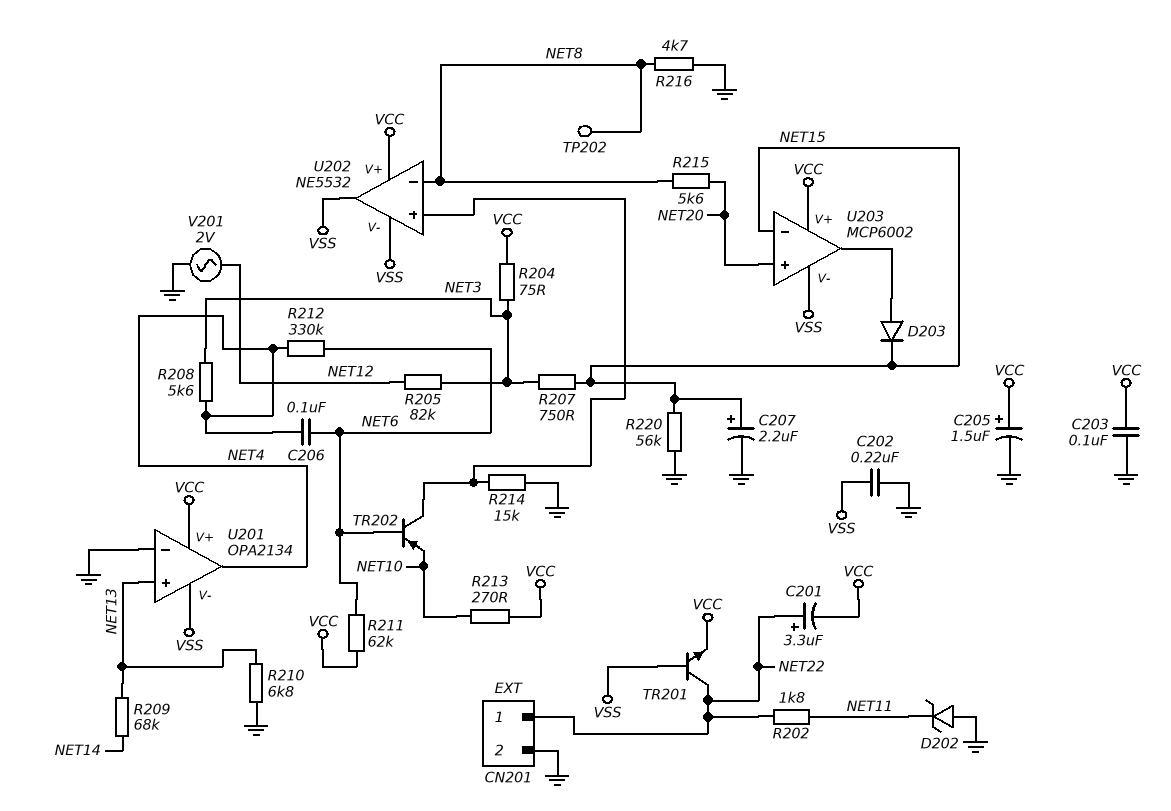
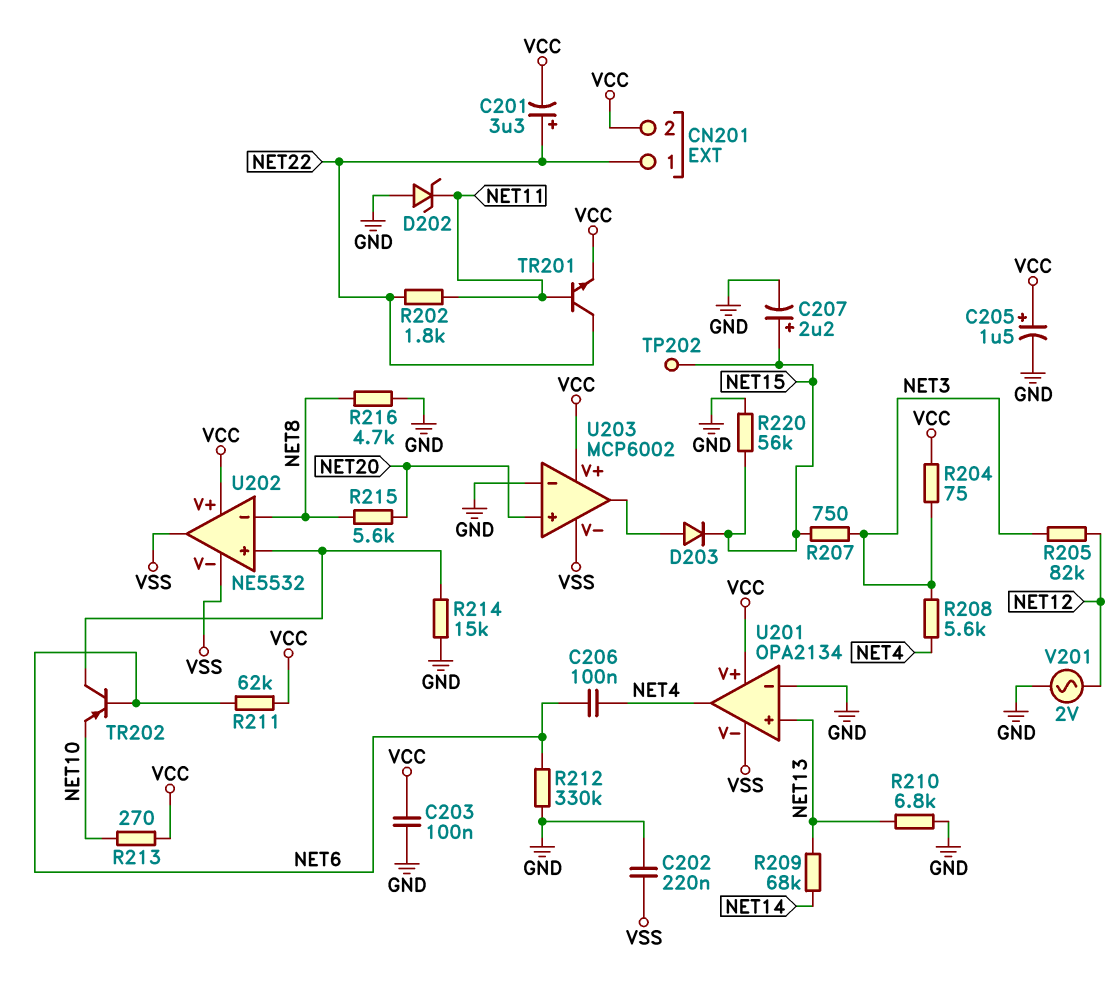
CN201 pin 2: GND -> VCC
R212: 330k (NET4, NET6) -> 330k (GND, NET6)
TP202: test point (NET8) -> test point (NET15)
TR201: NPN (B VSS, C NET22, E VCC) -> NPN (B NET11, C NET22, E VCC)
U203 pin in-: NET15 -> GND

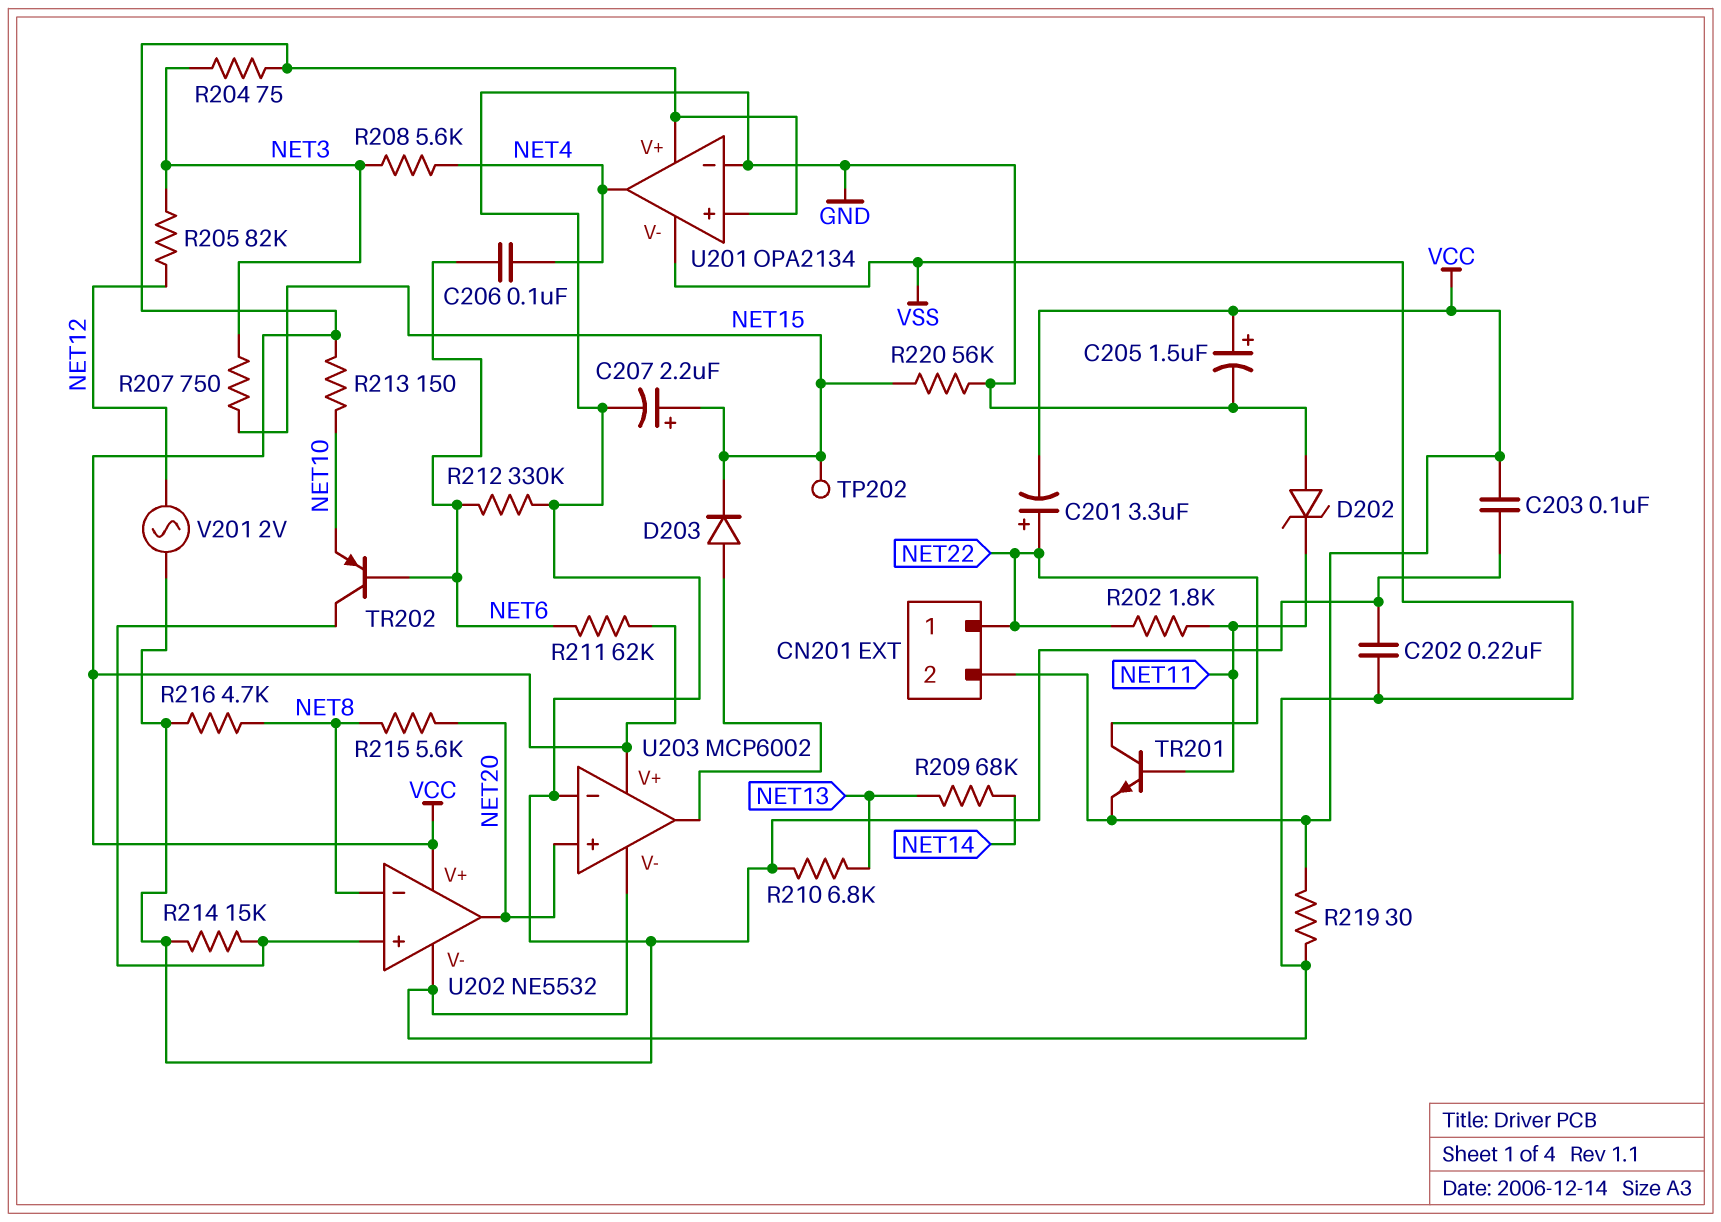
R213: 270 (NET10, VCC) -> 150 (NET10, VCC)
R219: none -> 30 (VCC, VSS)
U201 pin in+: NET13 -> VCC
U202 pin out: VSS -> NET20

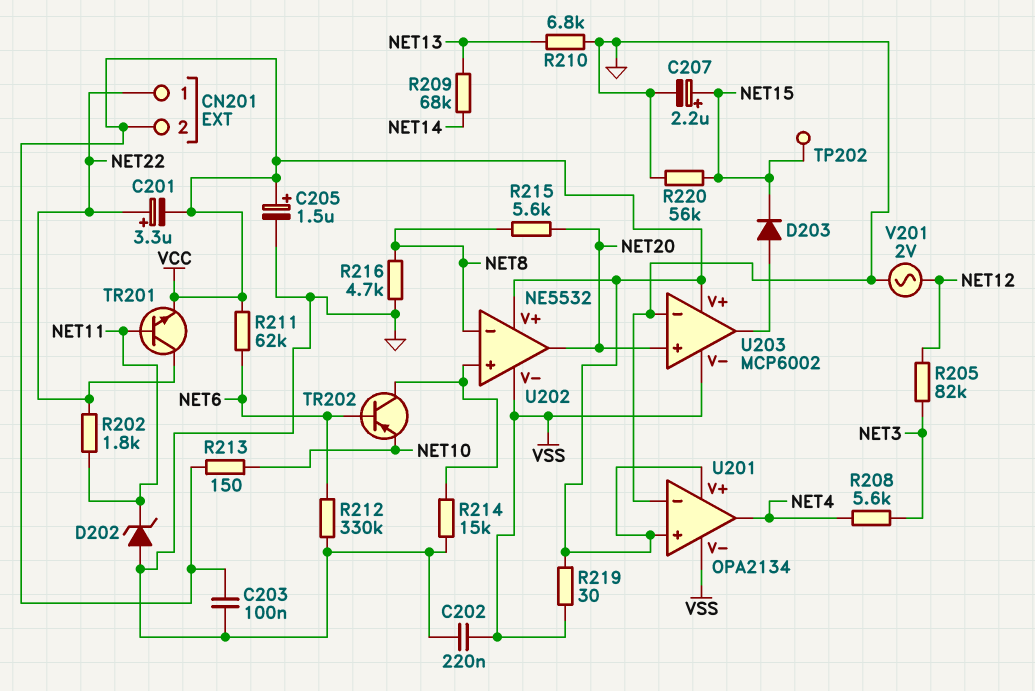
C206: 100nF (NET4, NET6) -> none
R204: 75 (NET3, VCC) -> none
R207: 750 (NET3, NET15) -> none

